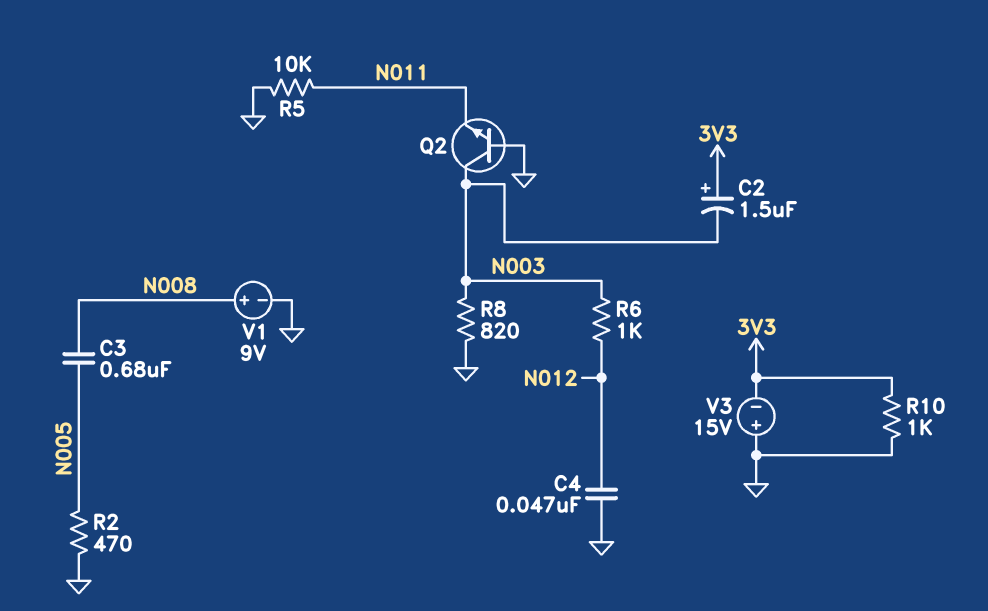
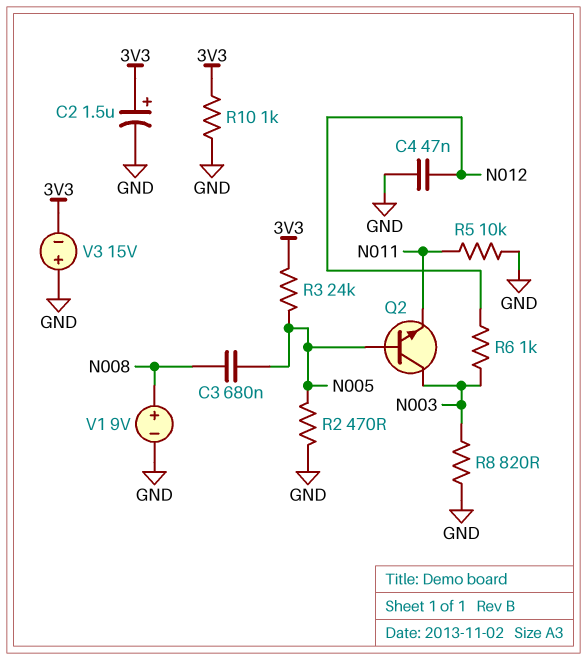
C2: 1.5uF (plus 3V3, minus N003) -> 1.5uF (plus 3V3, minus GND)
Q2: NPN (B GND, C N003, E N011) -> NPN (B N005, C N003, E N011)
R3: none -> 24k (3V3, N005)

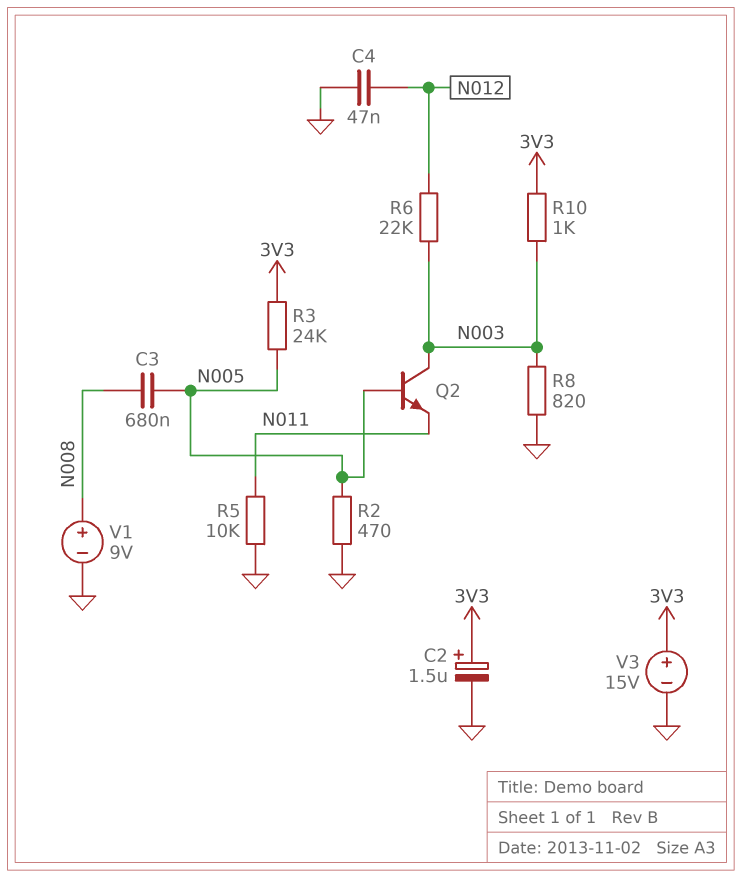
R6: 1k (N003, N012) -> 22k (N003, N012)
R10: 1k (3V3, GND) -> 1k (3V3, N003)
V3: 15V (plus GND, minus 3V3) -> 15V (plus 3V3, minus GND)

